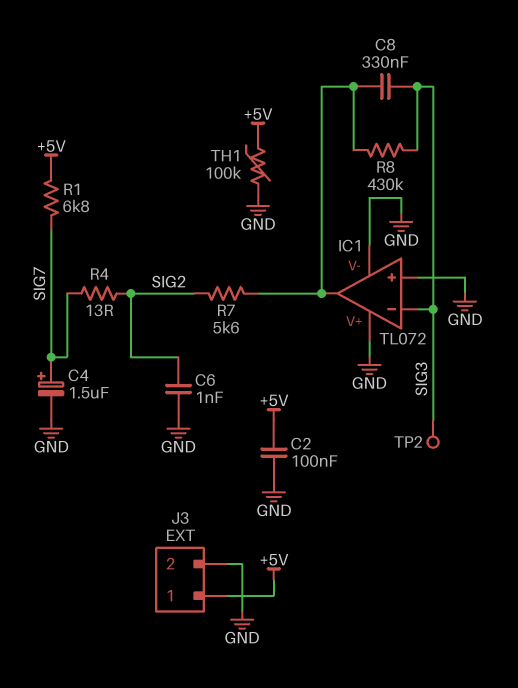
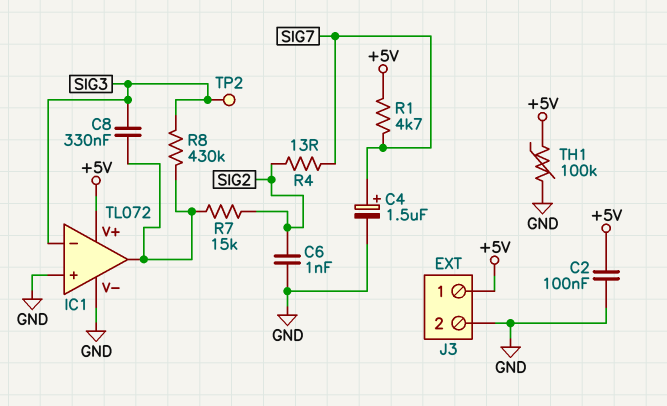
IC1 pin V+: GND -> +5V
R1: 6.8k (+5V, SIG7) -> 4.7k (+5V, SIG7)
R7: 5.6k (IC1/out, SIG2) -> 15k (IC1/out, SIG2)

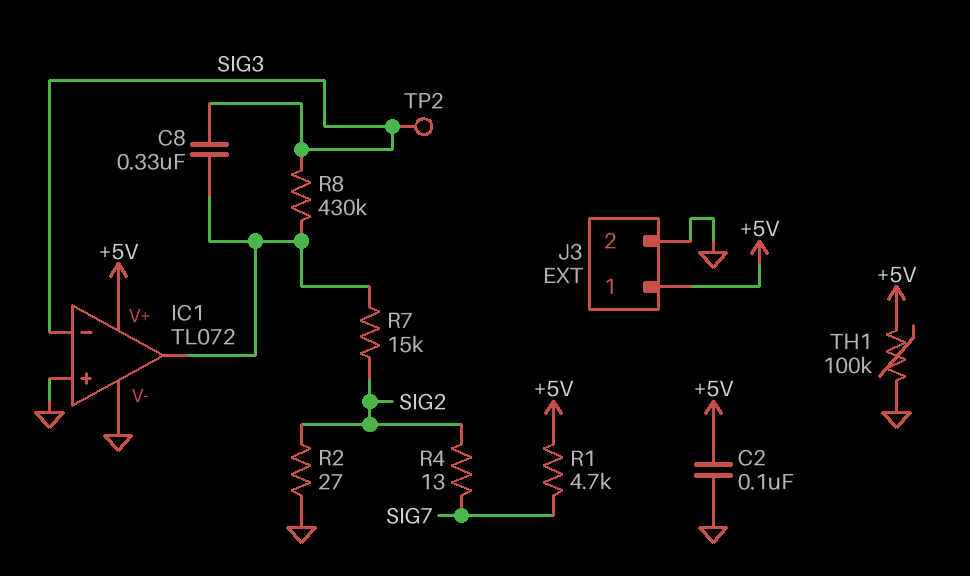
C4: 1.5uF (plus SIG7, minus GND) -> none
C6: 1nF (GND, SIG2) -> none
R2: none -> 27 (GND, SIG2)

